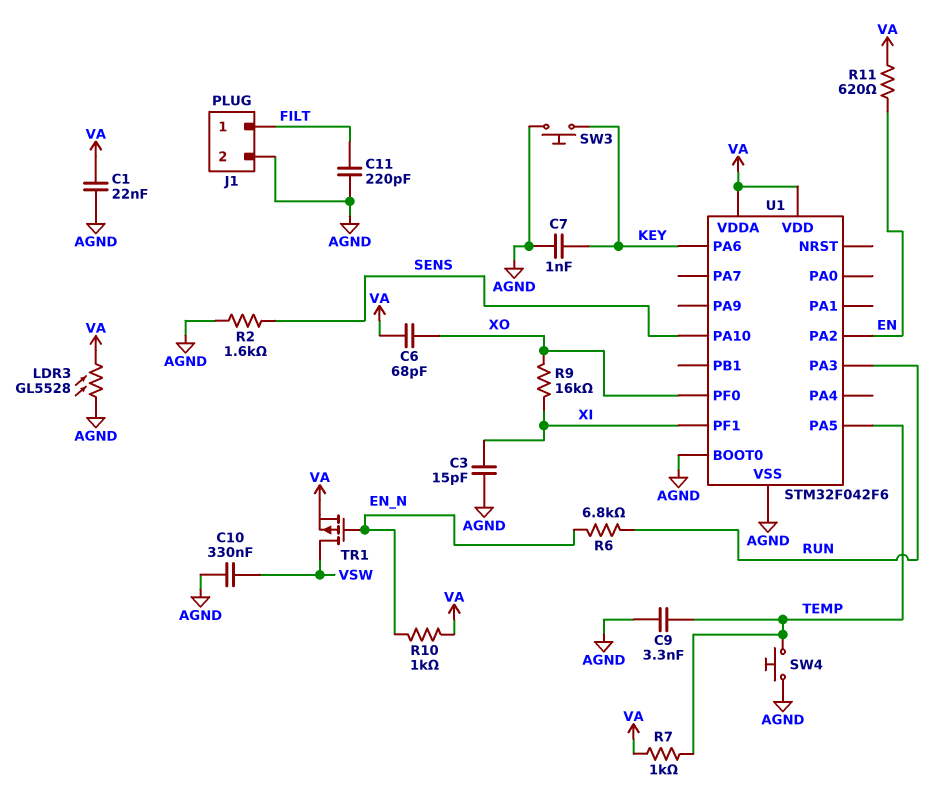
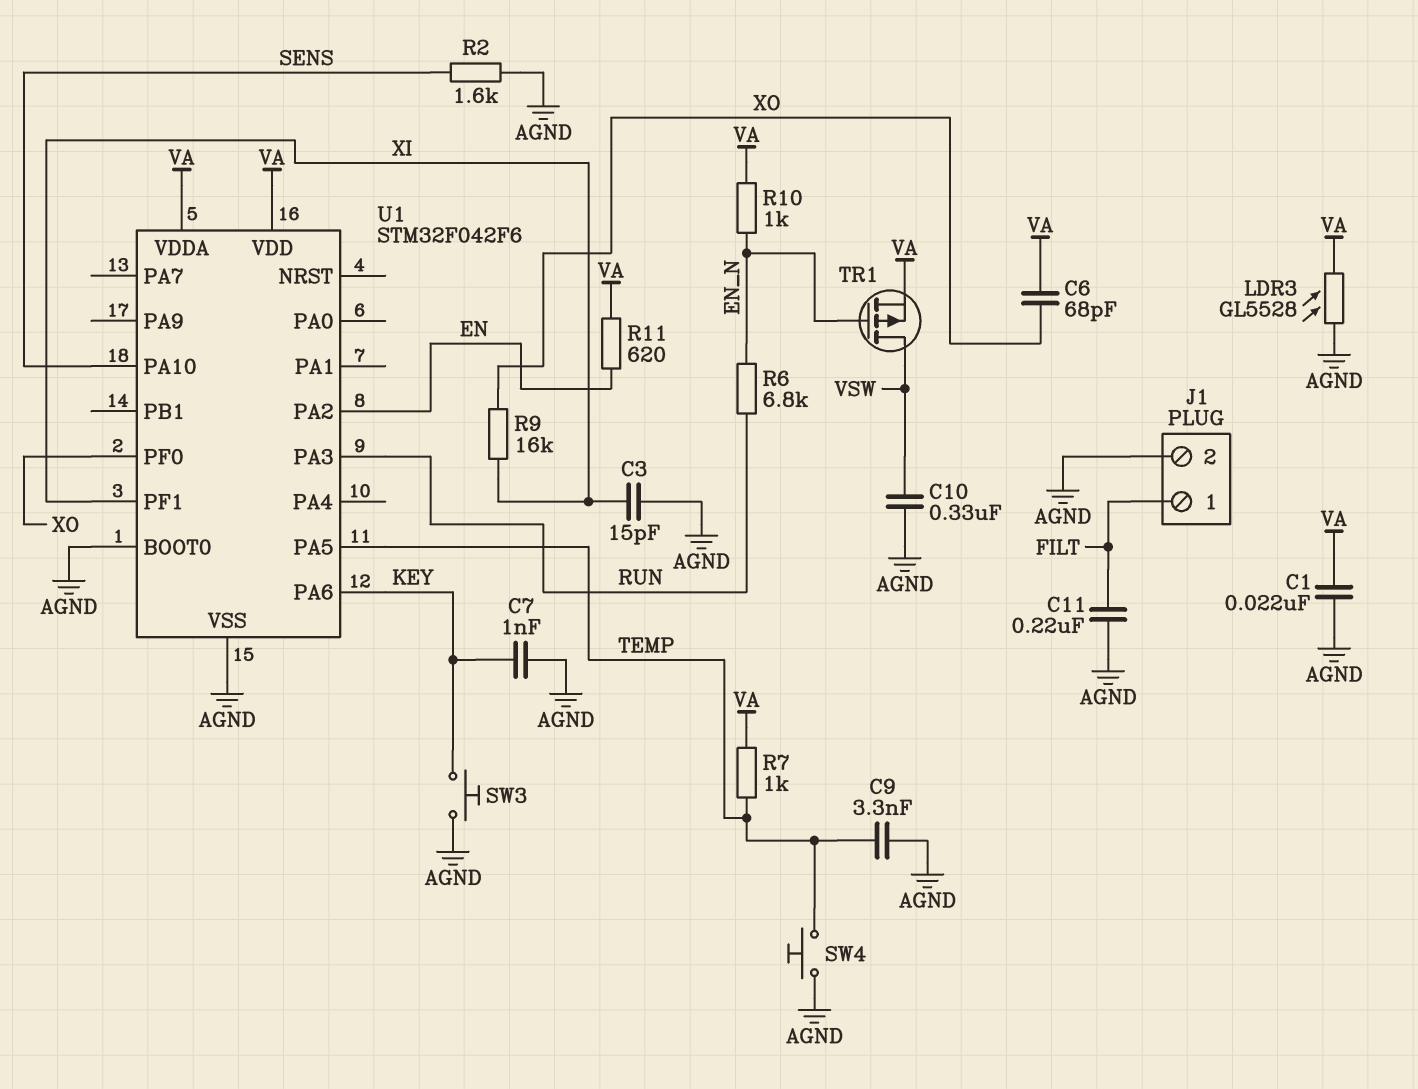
C11: 220pF (AGND, FILT) -> 220nF (AGND, FILT)

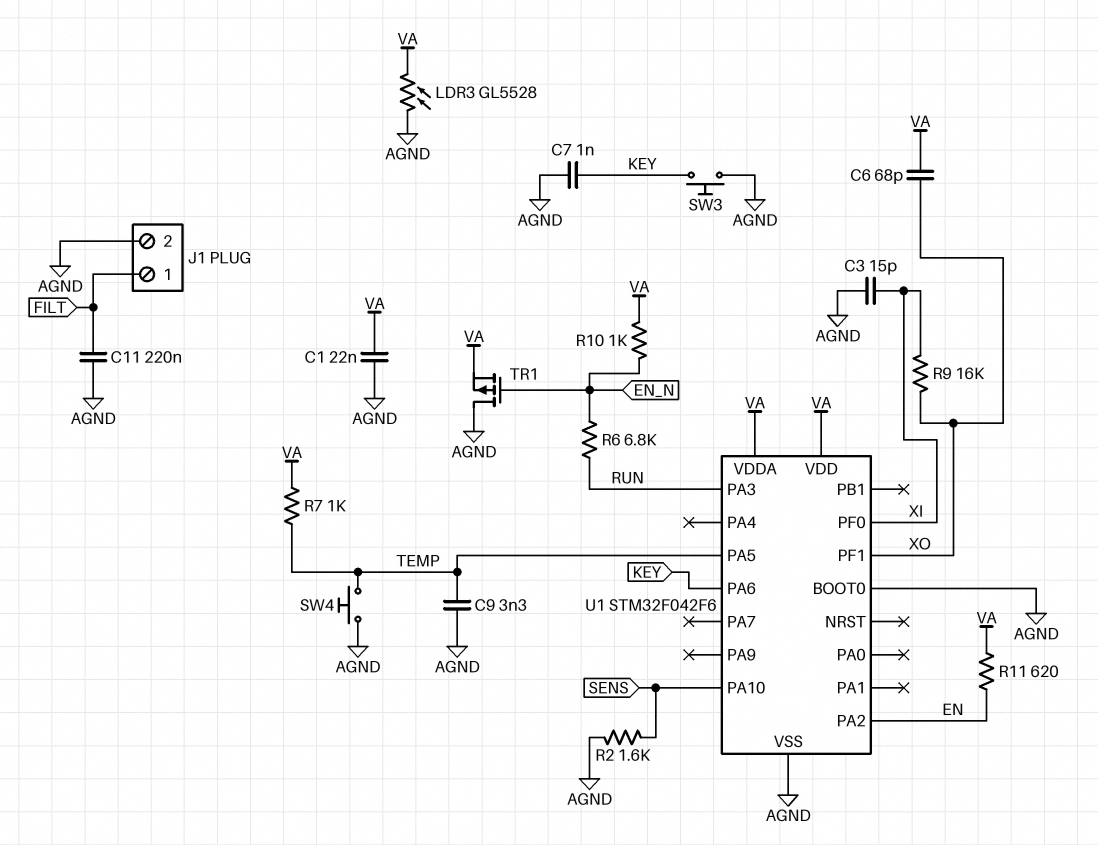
C10: 330nF (AGND, VSW) -> none
TR1: PMOS (G EN_N, D VSW, S VA) -> PMOS (G EN_N, D AGND, S VA)
U1 pin PF0: XO -> XI
U1 pin PF1: XI -> XO

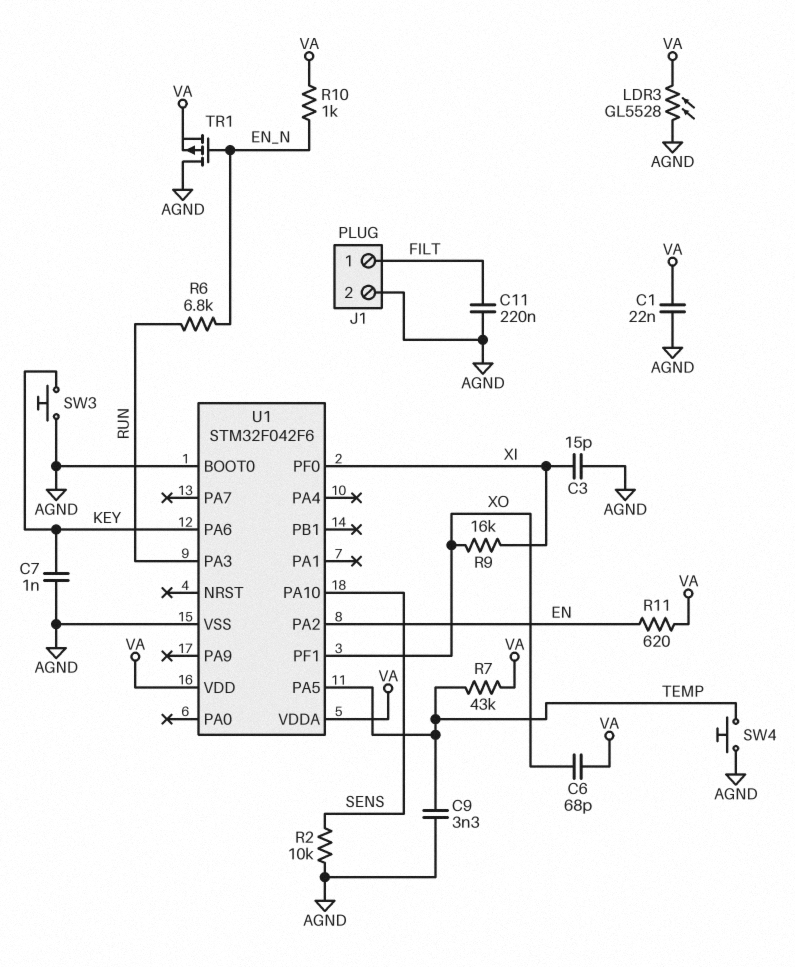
R2: 1.6k (AGND, SENS) -> 10k (AGND, SENS)
R7: 1k (TEMP, VA) -> 43k (TEMP, VA)

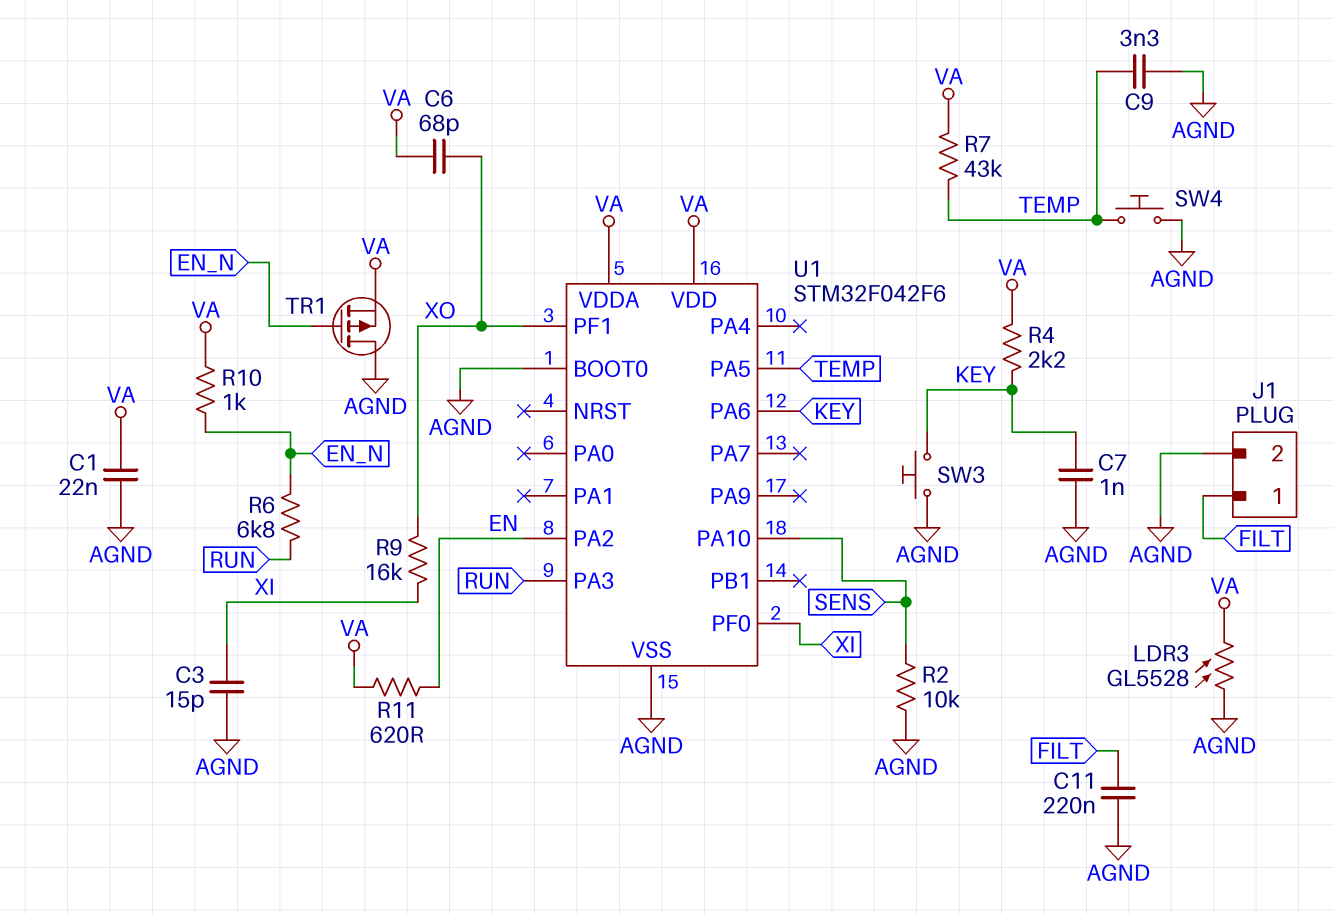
R4: none -> 2.2k (KEY, VA)

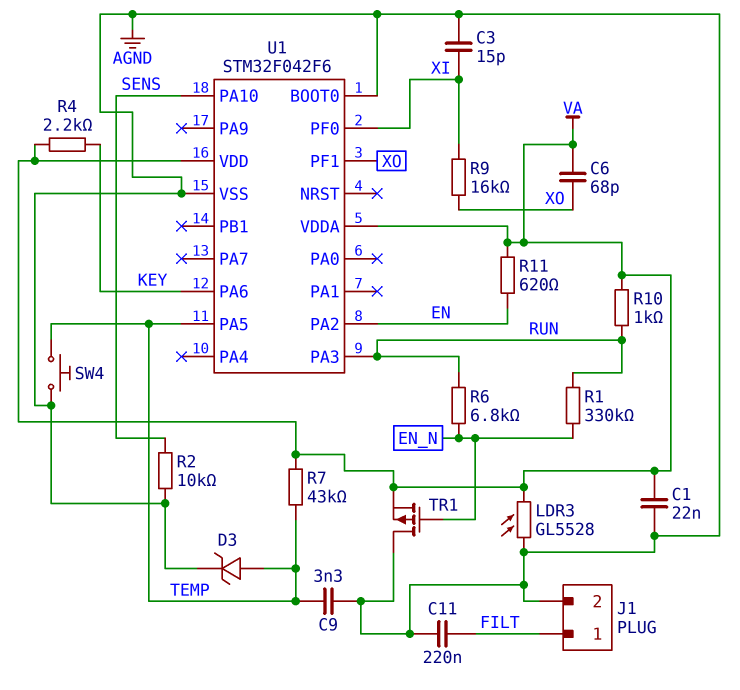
C7: 1nF (AGND, KEY) -> none
D3: none -> zener (A TEMP, K AGND)
R1: none -> 330k (EN_N, RUN)
R10: 1k (EN_N, VA) -> 1k (RUN, VA)
SW3: button (AGND, KEY) -> none

